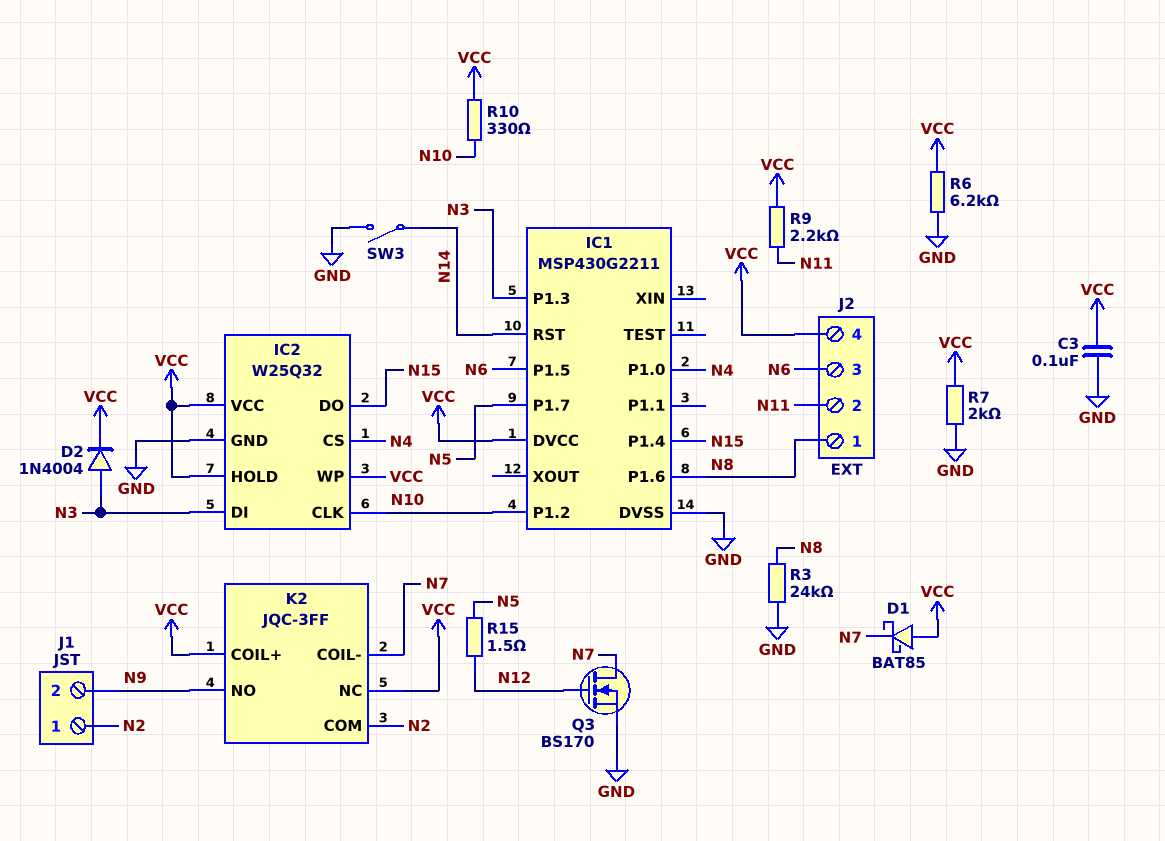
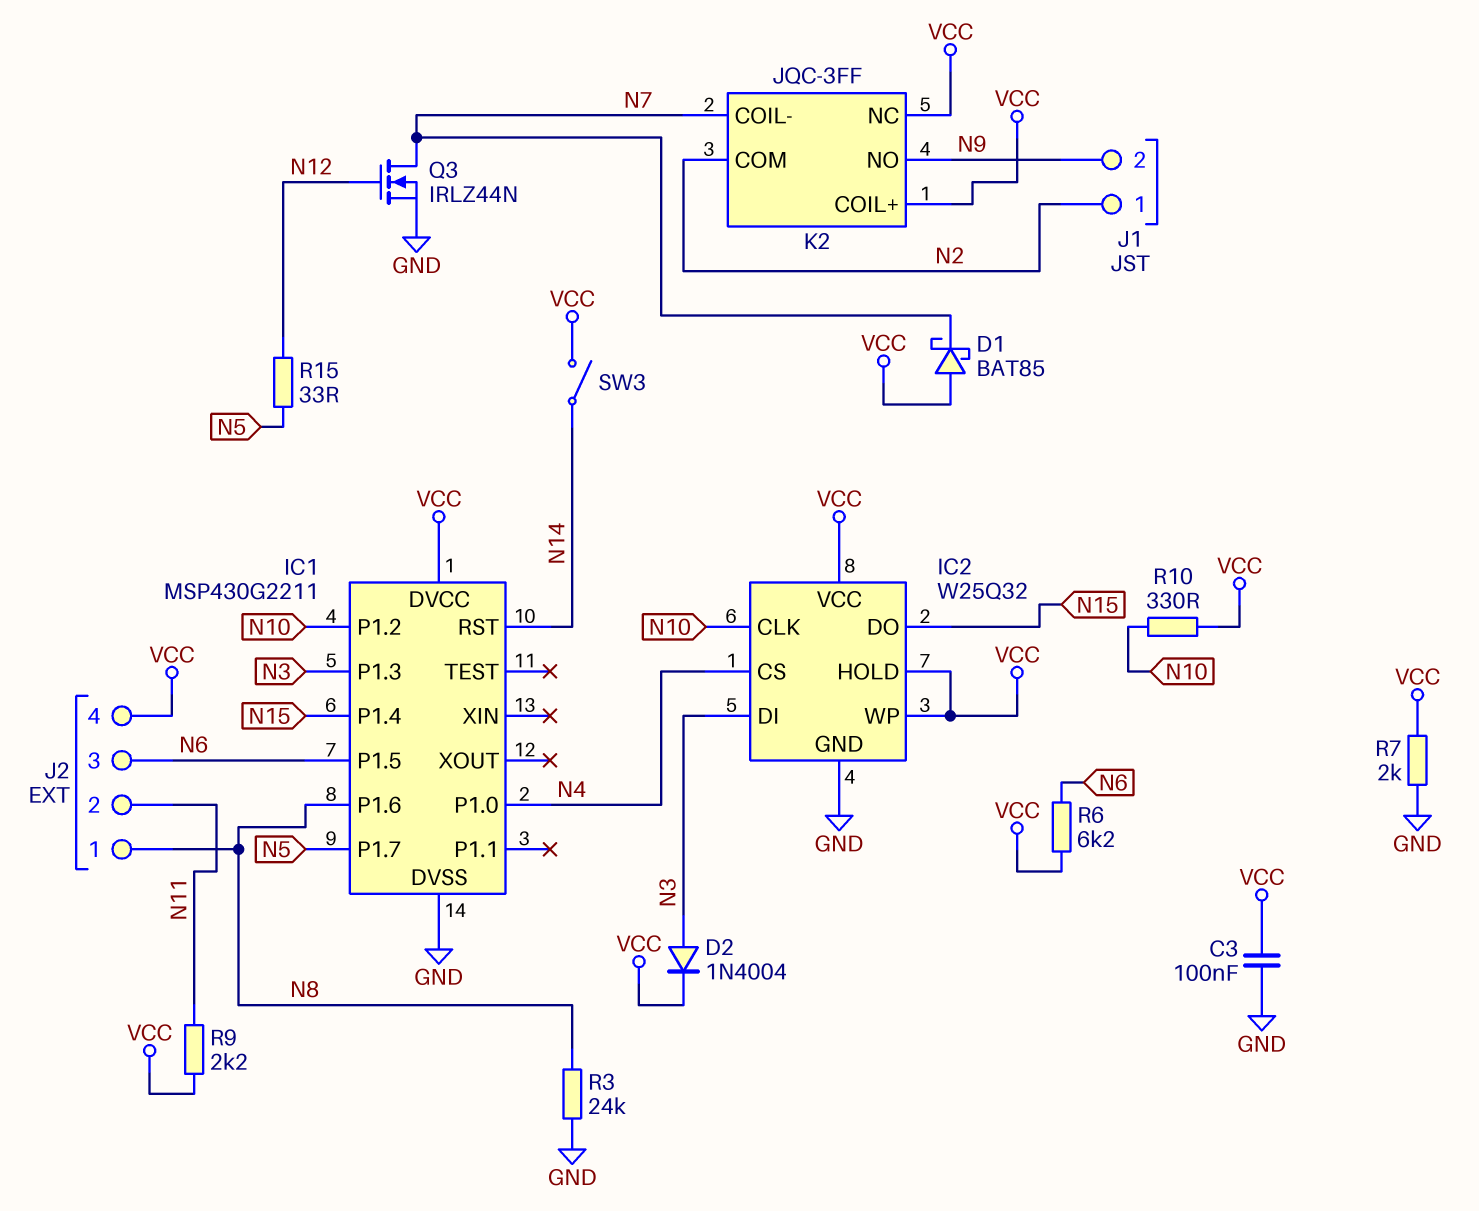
Q3: NMOS BS170 (G N12, D N7, S GND) -> NMOS IRLZ44N (G N12, D N7, S GND)
R6: 6.2k (GND, VCC) -> 6.2k (N6, VCC)
R15: 1.5 (N5, N12) -> 33 (N5, N12)
SW3: switch (GND, N14) -> switch (N14, VCC)

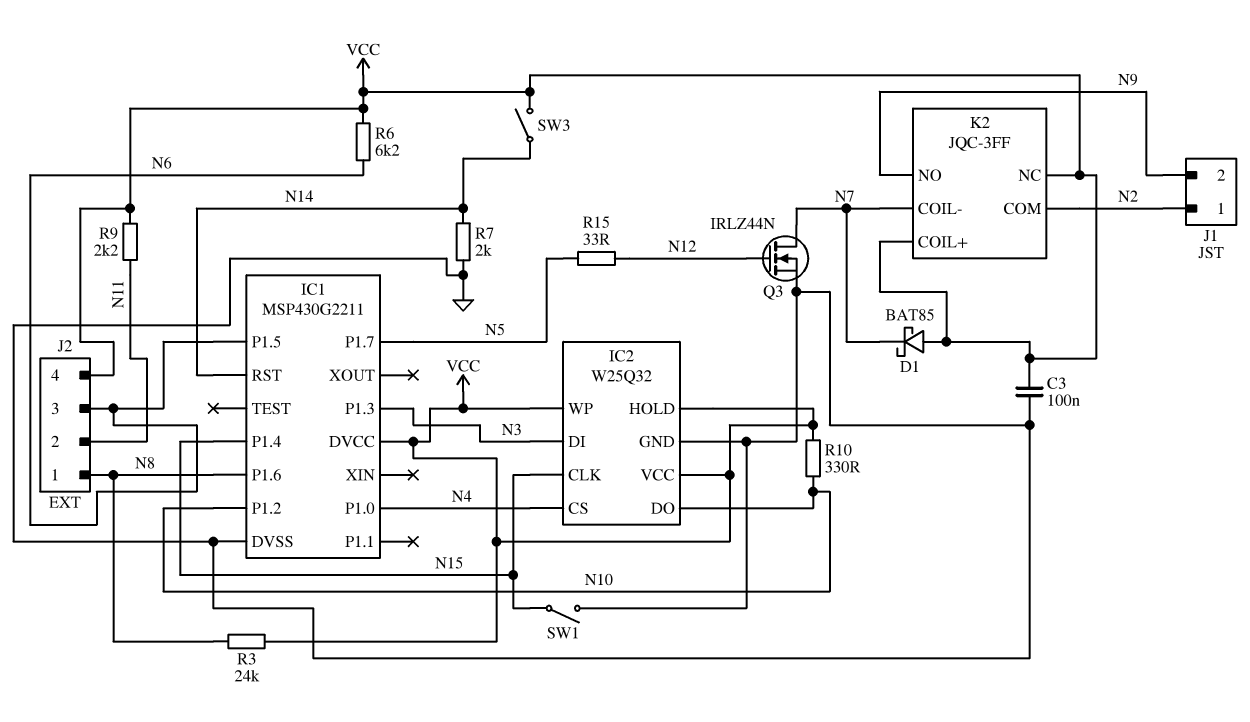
D2: diode 1N4004 (A N3, K VCC) -> none
IC2 pin CLK: N10 -> N15
IC2 pin DO: N15 -> N10
R3: 24k (GND, N8) -> 24k (N8, VCC)
R7: 2k (GND, VCC) -> 2k (GND, N14)
SW1: none -> switch (GND, N15)

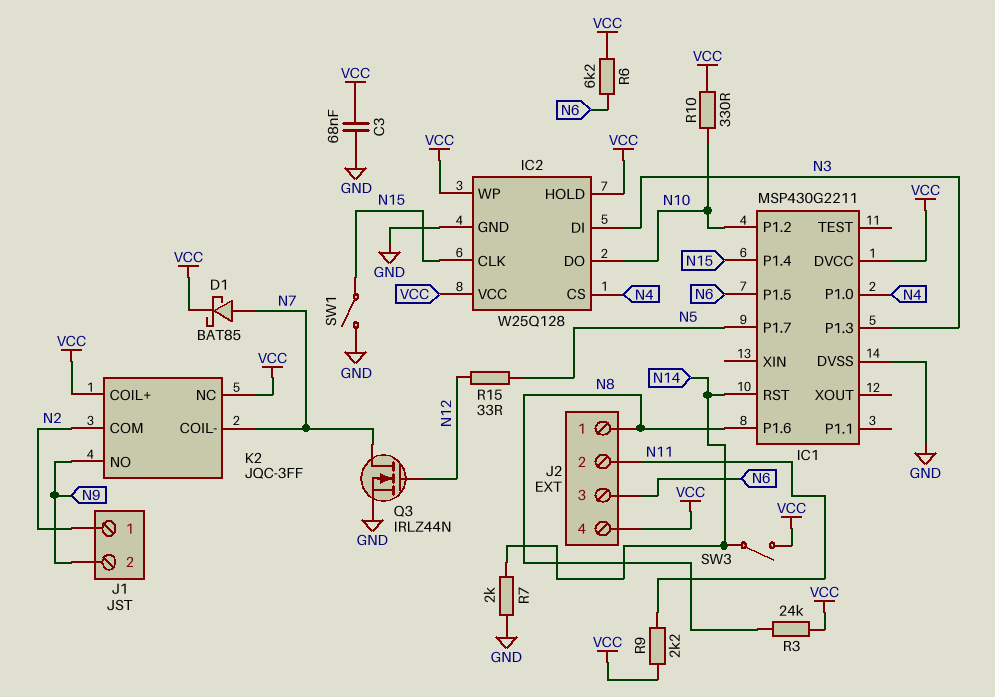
C3: 100nF (GND, VCC) -> 68nF (GND, VCC)
D1: schottky BAT85 (A VCC, K N7) -> schottky BAT85 (A N7, K VCC)
IC2: W25Q32 -> W25Q128

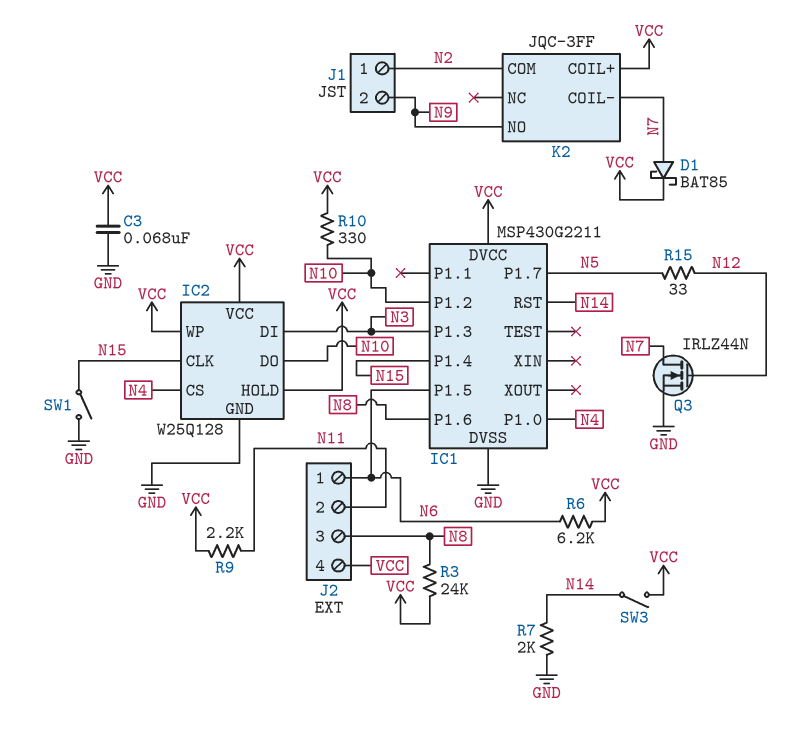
J2 pin 1: N8 -> N6
J2 pin 3: N6 -> N8
K2 pin NC: VCC -> none

